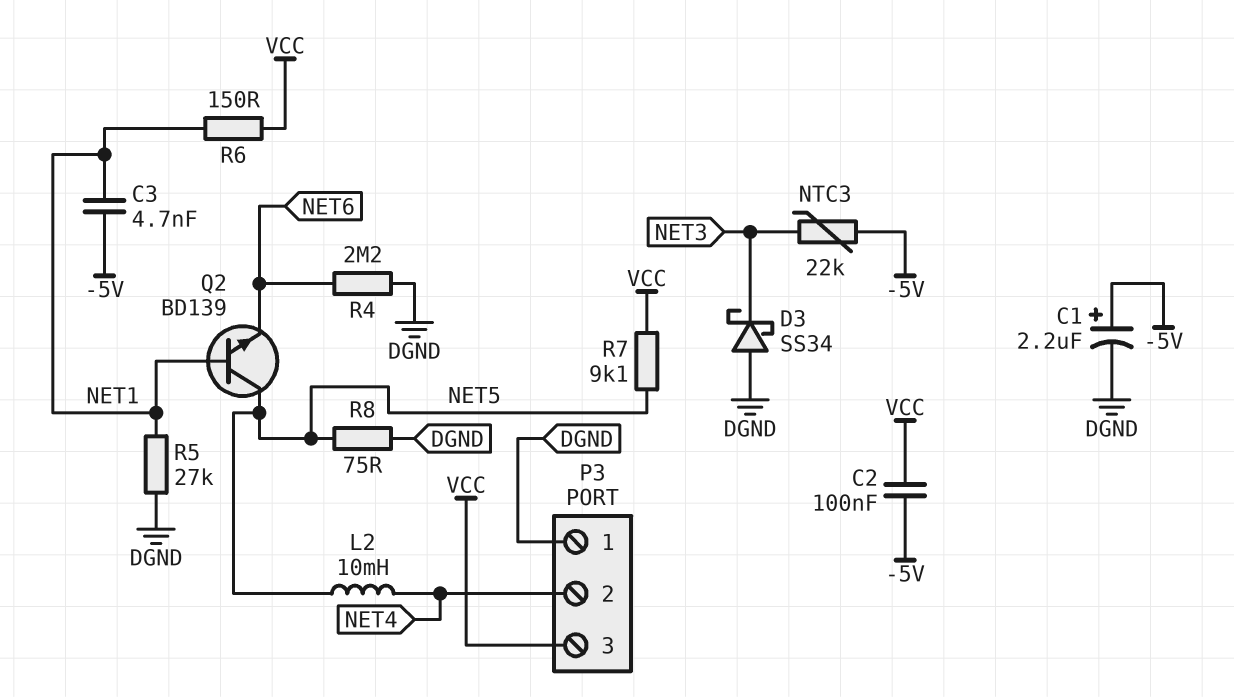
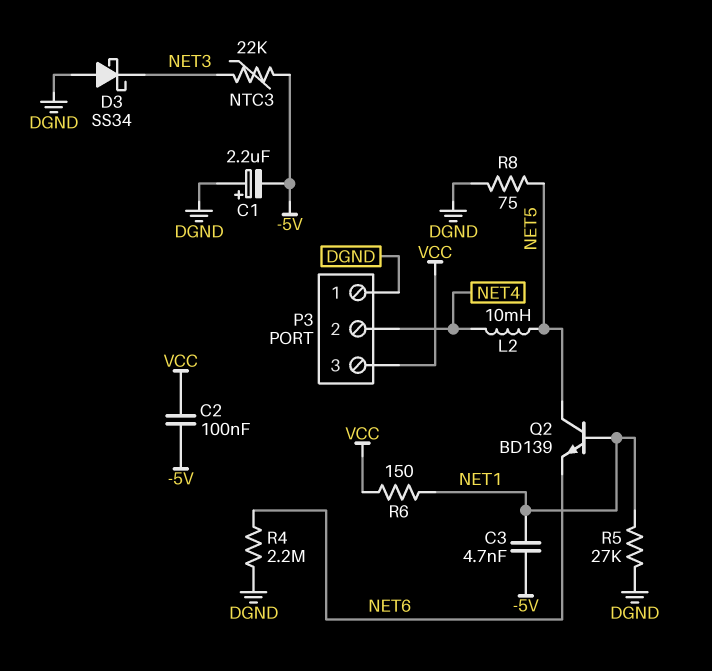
C1: 2.2uF (plus -5V, minus DGND) -> 2.2uF (plus DGND, minus -5V)
R7: 9.1k (NET5, VCC) -> none

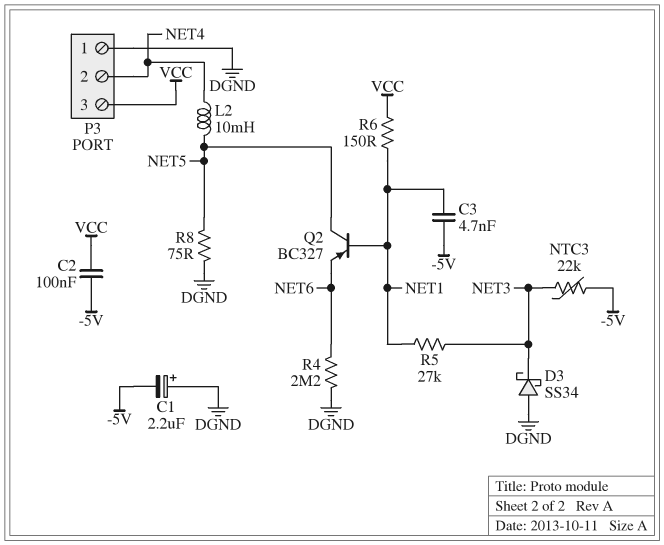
Q2: NPN BD139 (B NET1, C NET5, E NET6) -> PNP BC327 (B NET1, C NET5, E NET6)
R5: 27k (DGND, NET1) -> 27k (NET1, NET3)

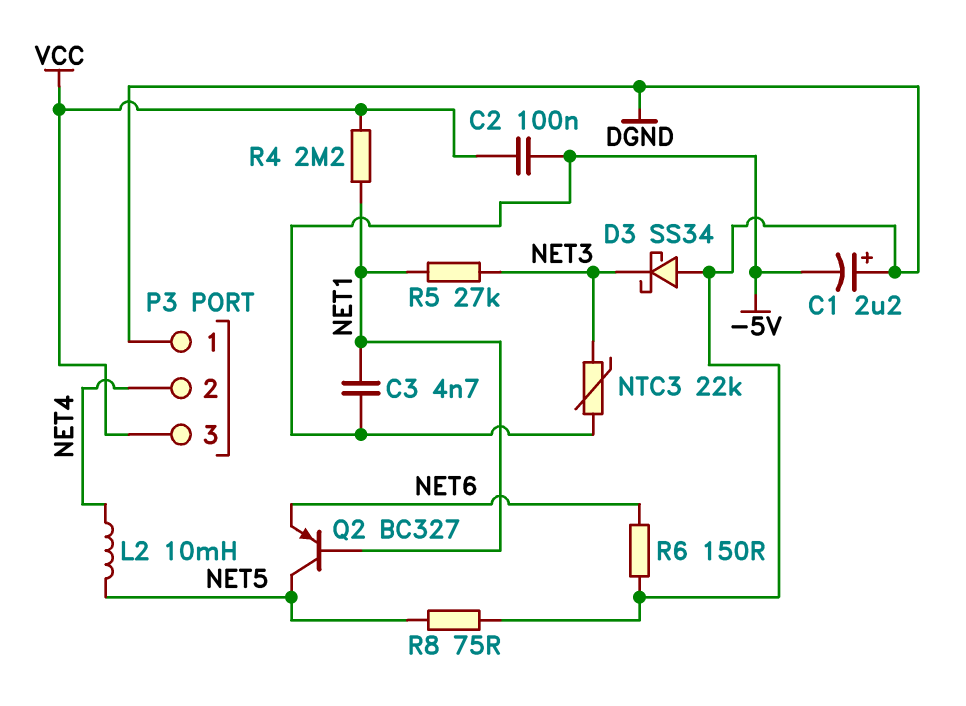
R4: 2.2M (DGND, NET6) -> 2.2M (NET1, VCC)
R6: 150 (NET1, VCC) -> 150 (DGND, NET6)

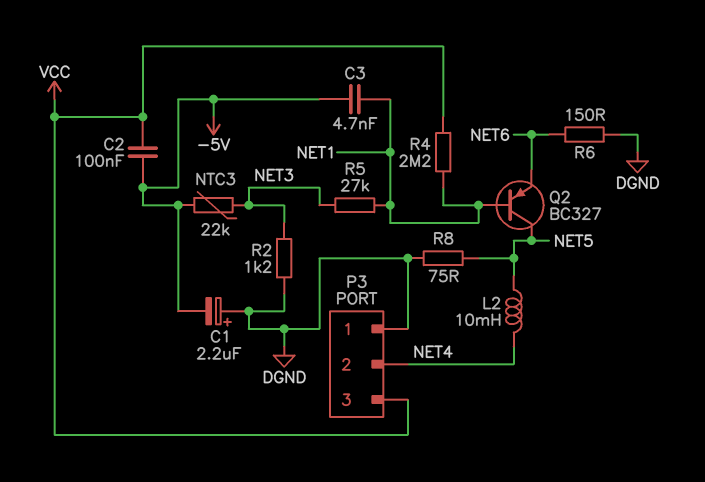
D3: schottky SS34 (A DGND, K NET3) -> none
R2: none -> 1.2k (DGND, NET3)

